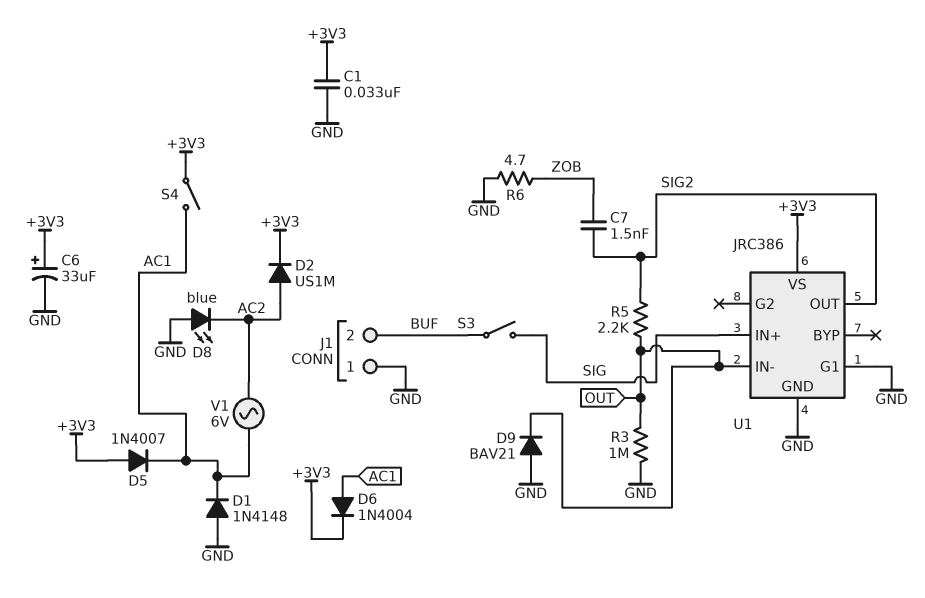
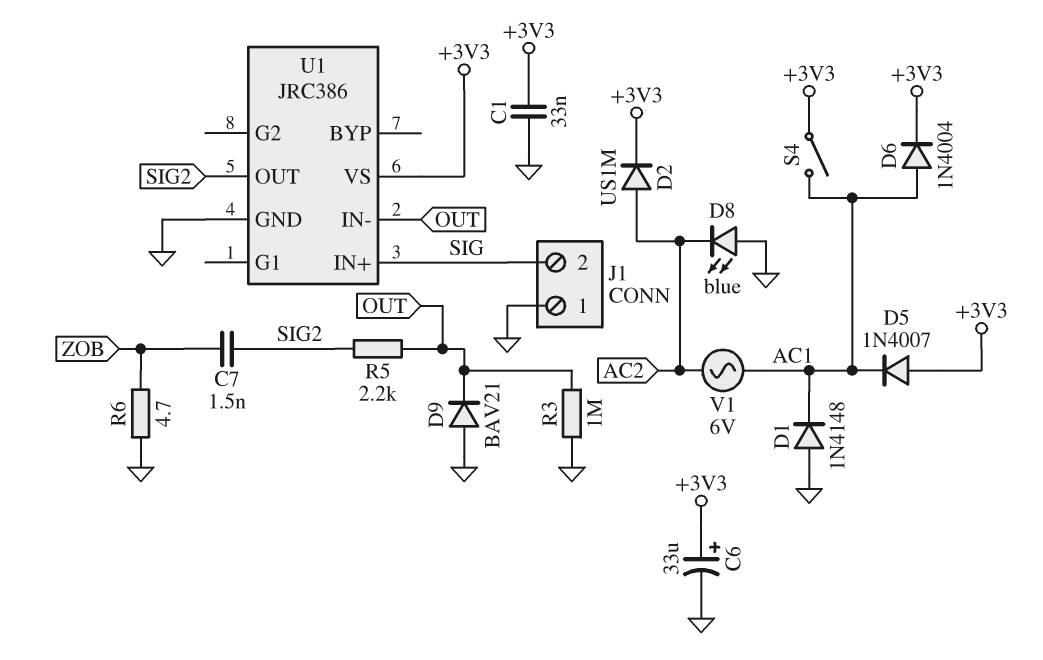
J1 pin 2: BUF -> SIG
S3: switch (BUF, SIG) -> none
U1 pin G1: GND -> none

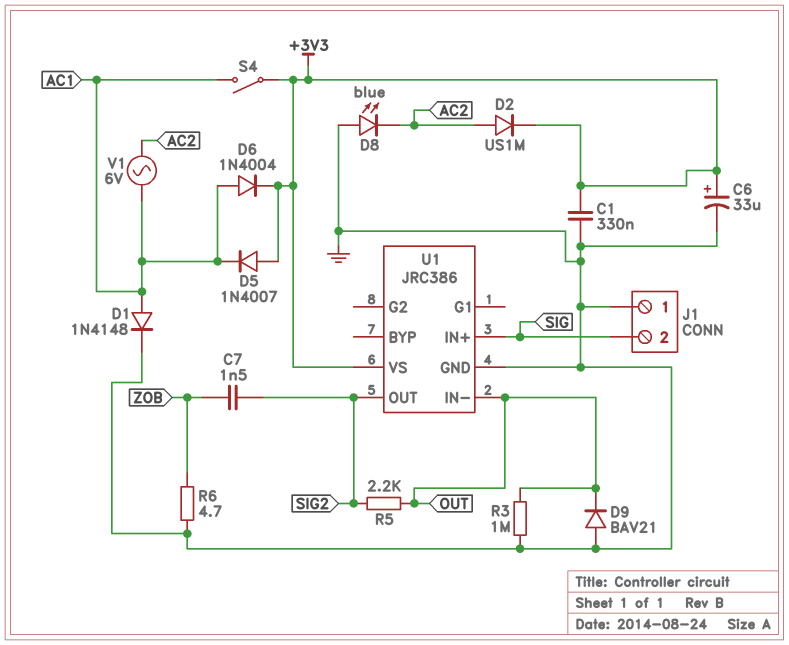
C1: 33nF (+3V3, GND) -> 330nF (+3V3, GND)
D1: diode 1N4148 (A GND, K AC1) -> diode 1N4148 (A AC1, K GND)

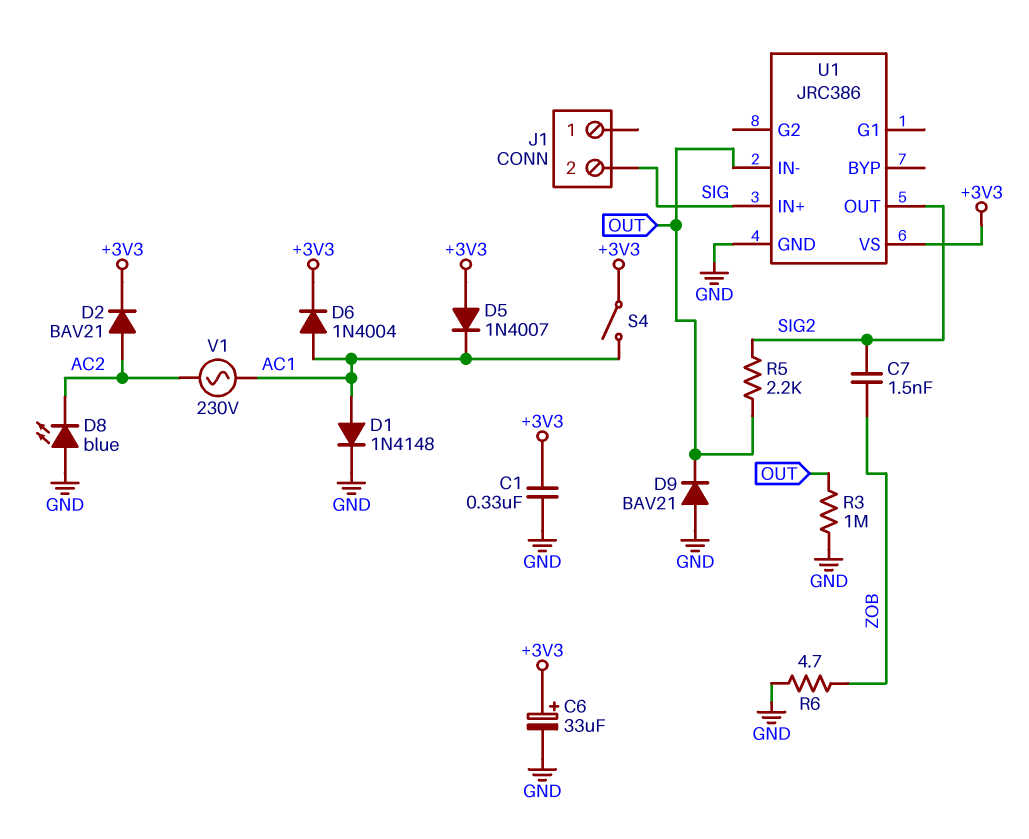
D2: diode US1M (A AC2, K +3V3) -> diode BAV21 (A AC2, K +3V3)
J1 pin 1: GND -> none
V1: AC 6V (AC1, AC2) -> AC 230V (AC1, AC2)

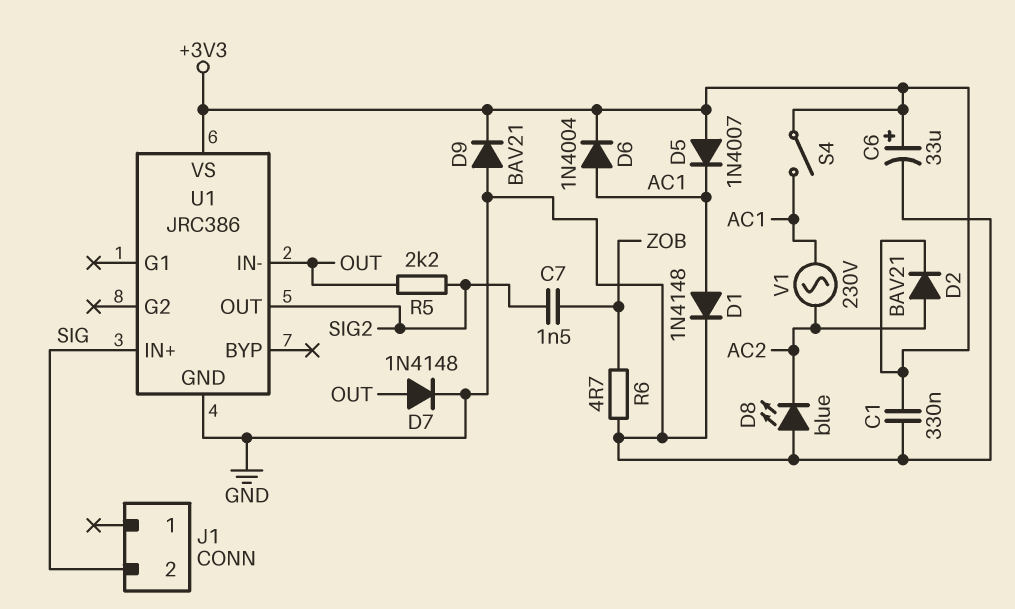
D7: none -> diode 1N4148 (A OUT, K GND)
D9: diode BAV21 (A GND, K OUT) -> diode BAV21 (A GND, K +3V3)
R3: 1M (GND, OUT) -> none

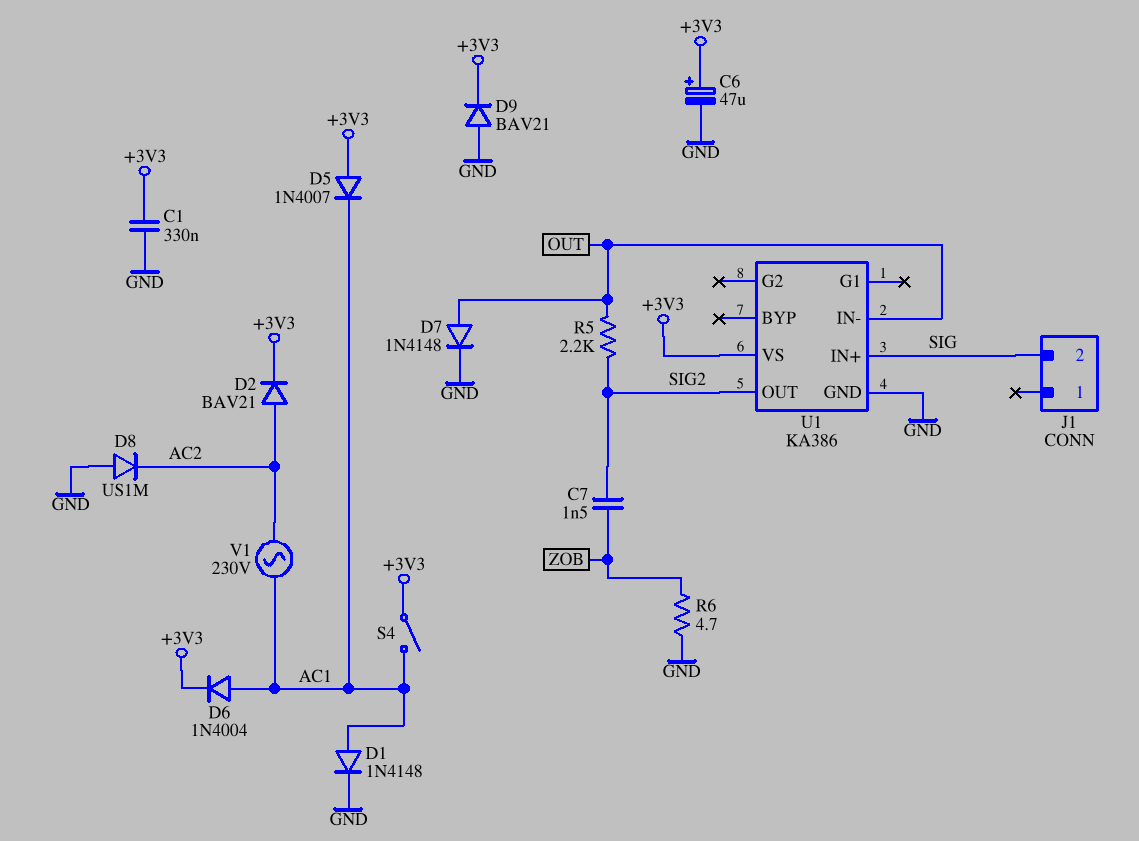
C6: 33uF (plus +3V3, minus GND) -> 47uF (plus +3V3, minus GND)
D8: LED blue (A GND, K AC2) -> diode US1M (A GND, K AC2)
U1: JRC386 -> KA386

